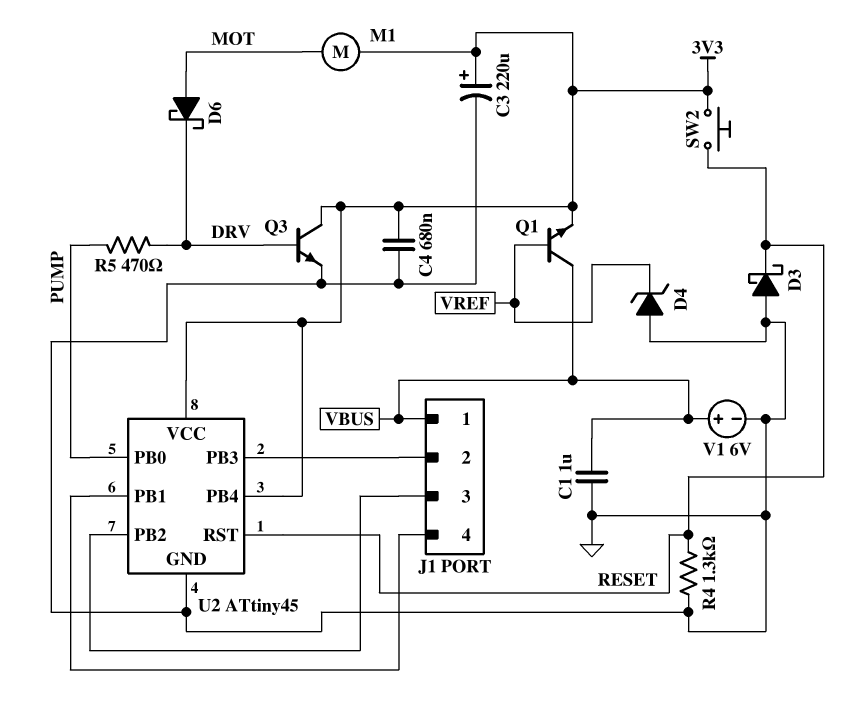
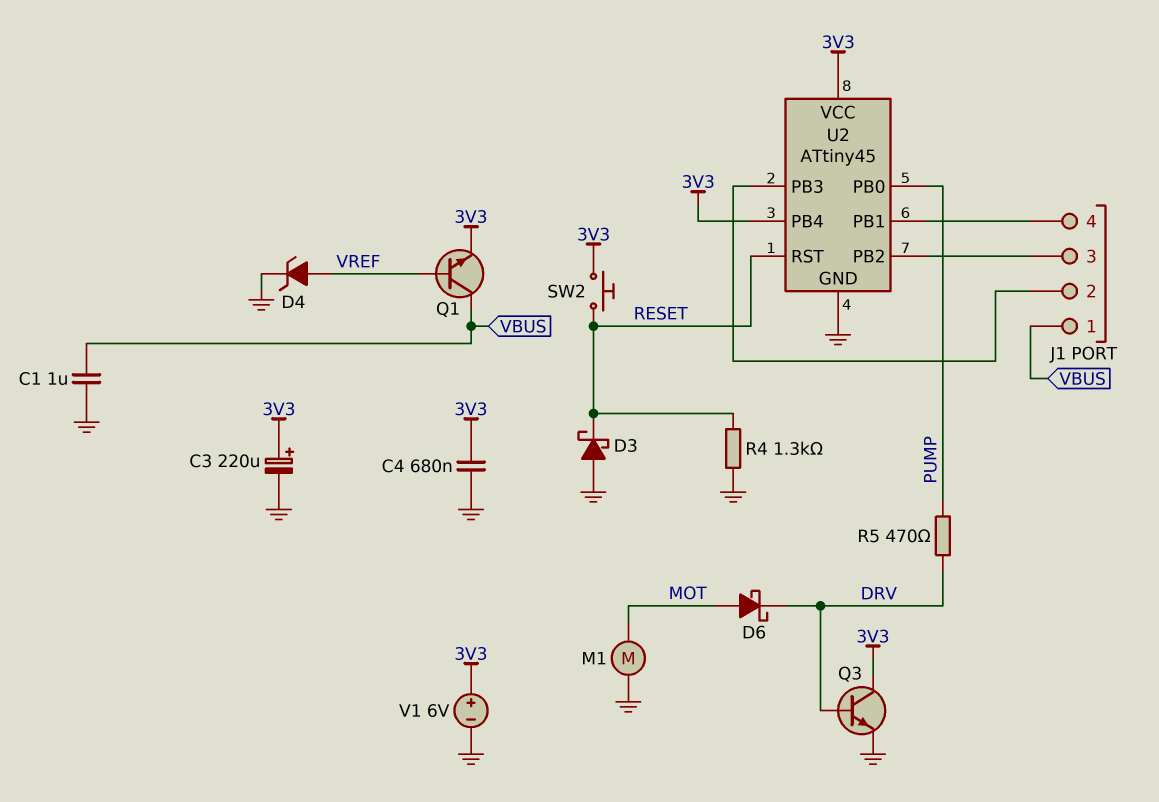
D4: zener (A GND, K VREF) -> zener (A VREF, K GND)
M1: motor (3V3, MOT) -> motor (GND, MOT)
V1: 6V (plus VBUS, minus GND) -> 6V (plus 3V3, minus GND)

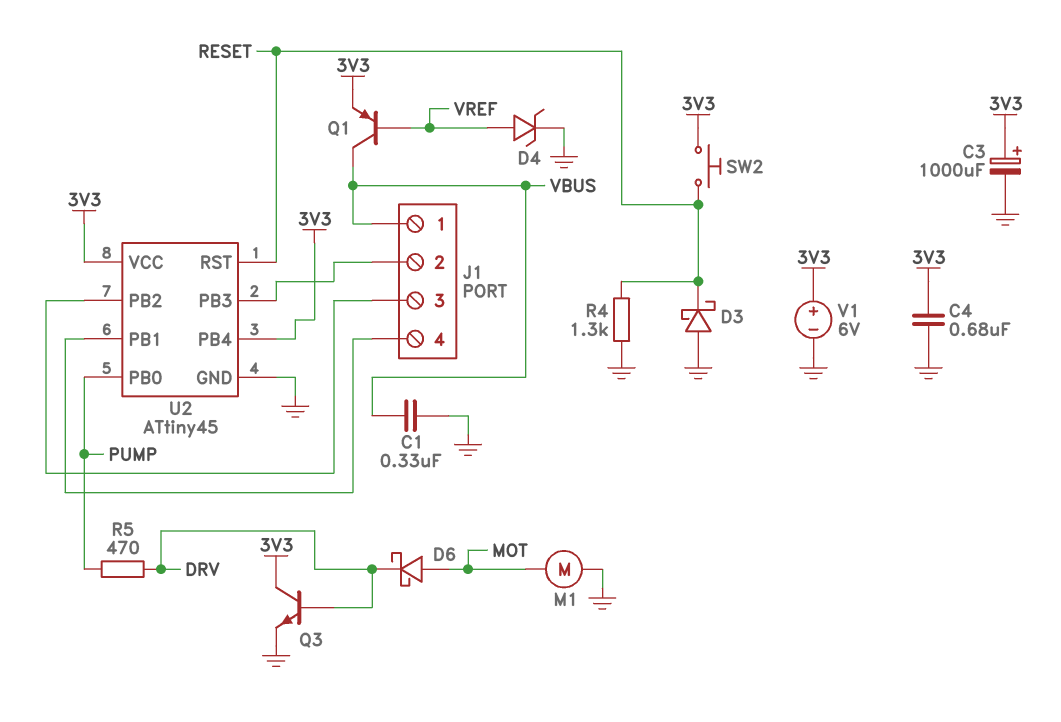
C1: 1uF (GND, VBUS) -> 330nF (GND, VBUS)
C3: 220uF (plus 3V3, minus GND) -> 1000uF (plus 3V3, minus GND)
Q1: NPN (B VREF, C VBUS, E 3V3) -> PNP (B VREF, C VBUS, E 3V3)

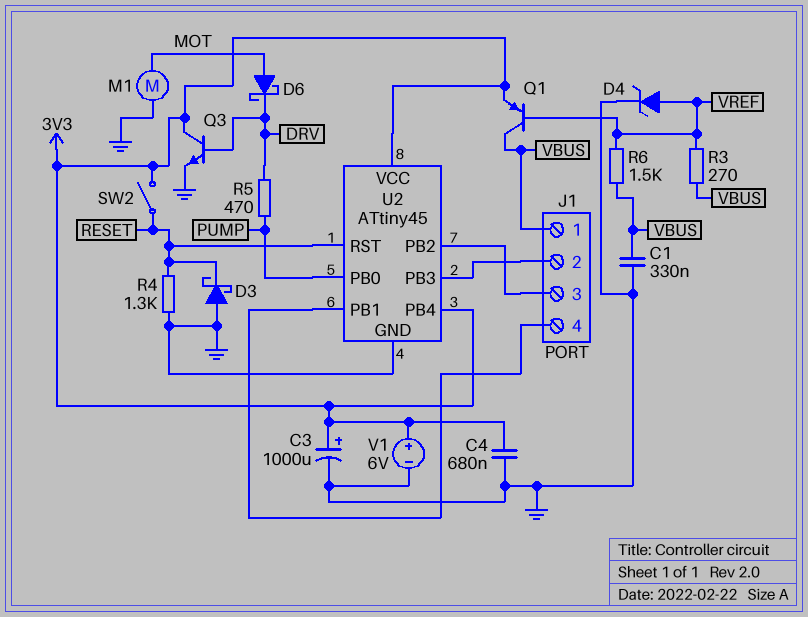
R3: none -> 270 (VBUS, VREF)
R6: none -> 1.5k (VBUS, VREF)
SW2: button (3V3, RESET) -> switch (3V3, RESET)

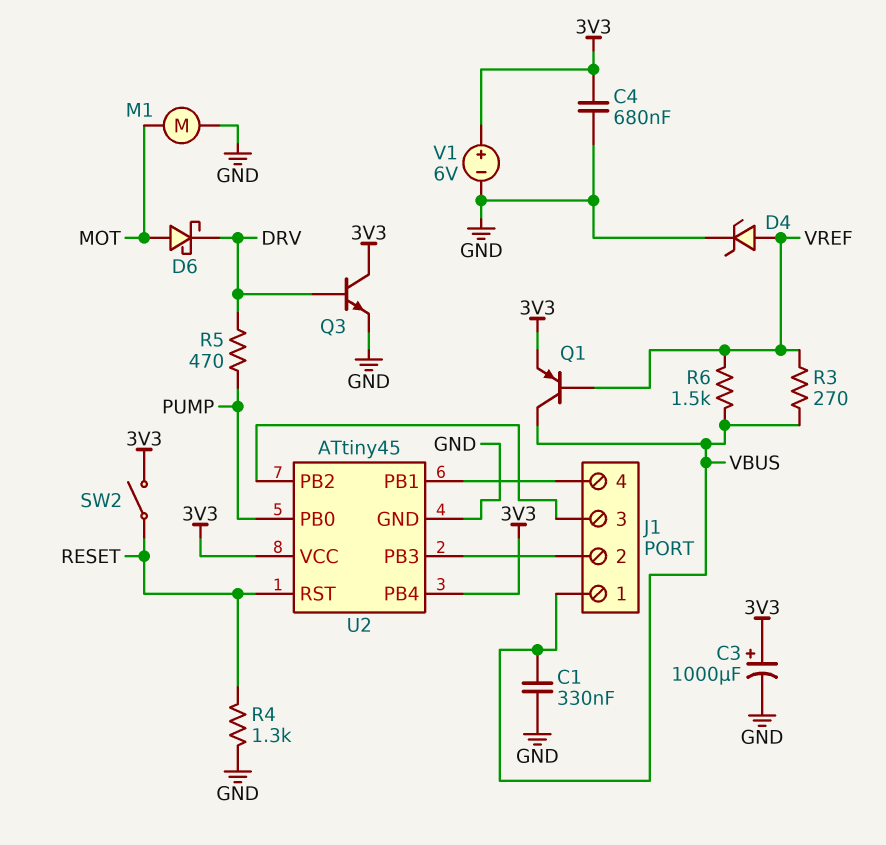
D3: schottky (A GND, K RESET) -> none

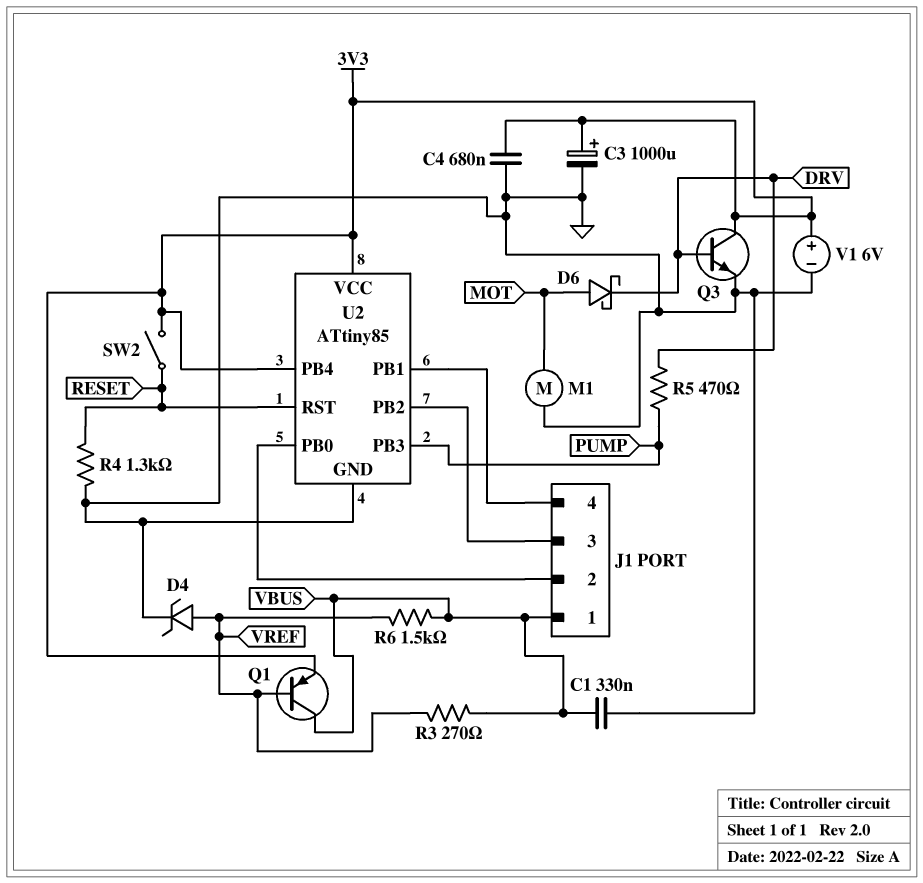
U2: ATtiny45 -> ATtiny85
U2 pin PB0: PUMP -> J1/2
U2 pin PB3: J1/2 -> PUMP

